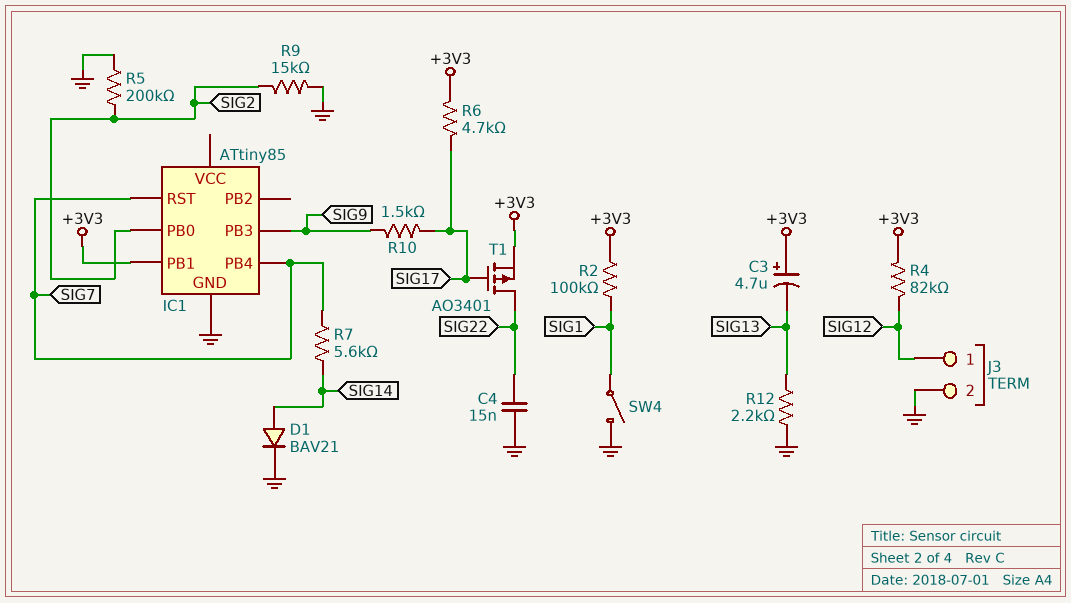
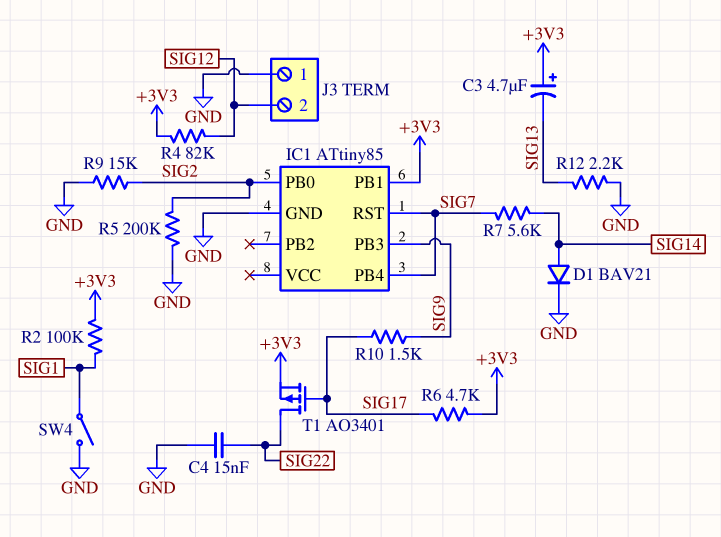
J3 pin 1: SIG12 -> GND
J3 pin 2: GND -> SIG12

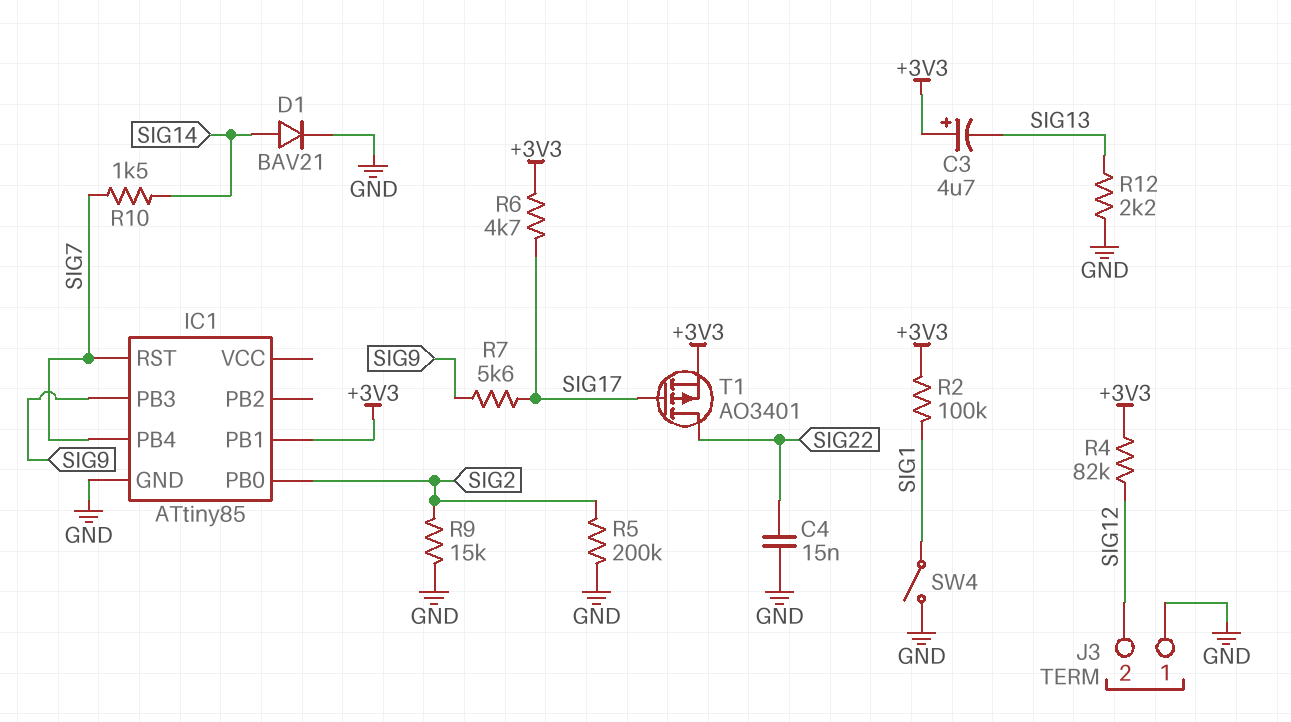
R7: 5.6k (SIG7, SIG14) -> 5.6k (SIG9, SIG17)
R10: 1.5k (SIG9, SIG17) -> 1.5k (SIG7, SIG14)

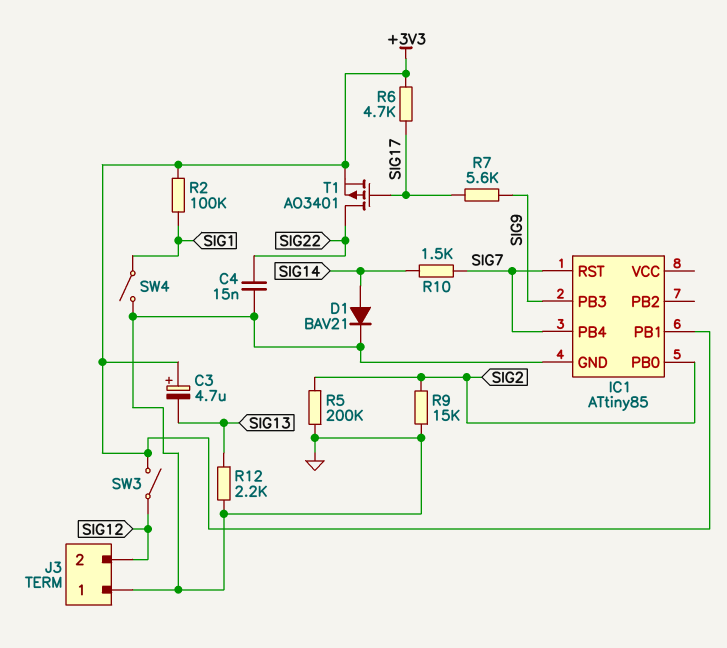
R4: 82k (+3V3, SIG12) -> none
SW3: none -> switch (+3V3, SIG12)

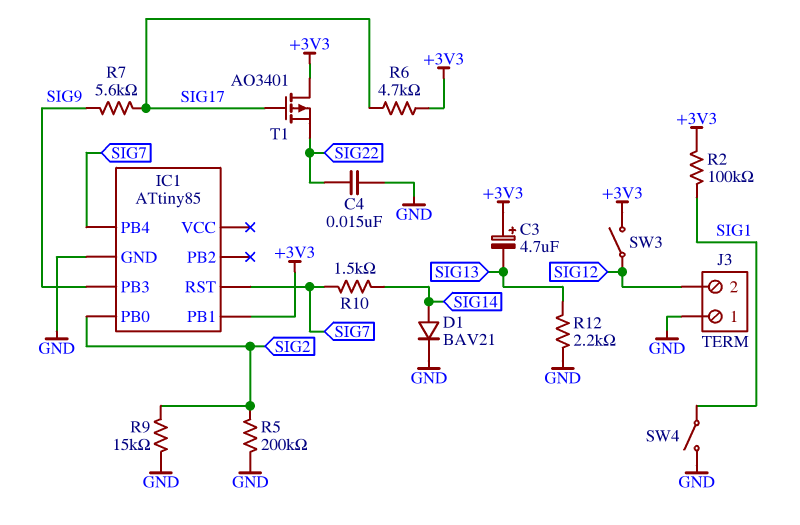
T1: PMOS AO3401 (G SIG17, D SIG22, S +3V3) -> PMOS AO3401 (G SIG17, D +3V3, S SIG22)

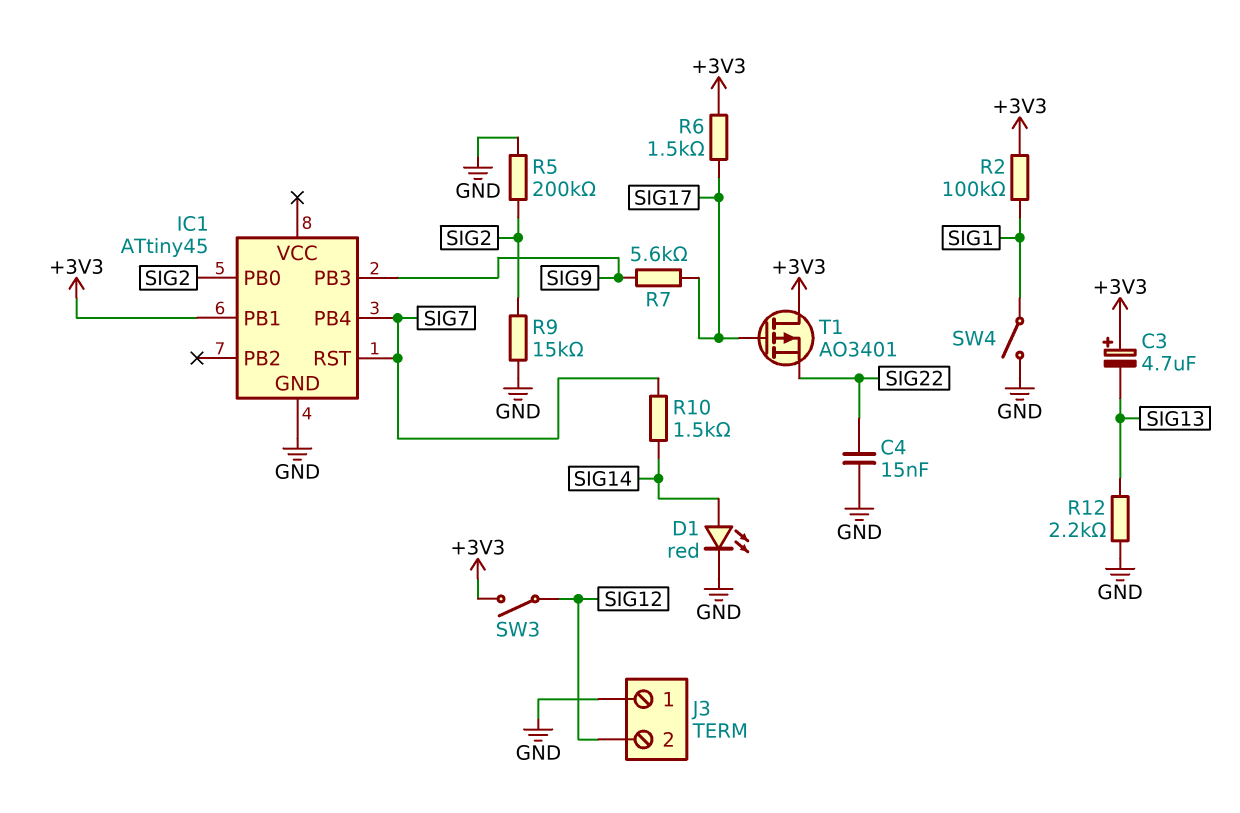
D1: diode BAV21 (A SIG14, K GND) -> LED red (A SIG14, K GND)
IC1: ATtiny85 -> ATtiny45
R6: 4.7k (+3V3, SIG17) -> 1.5k (+3V3, SIG17)

